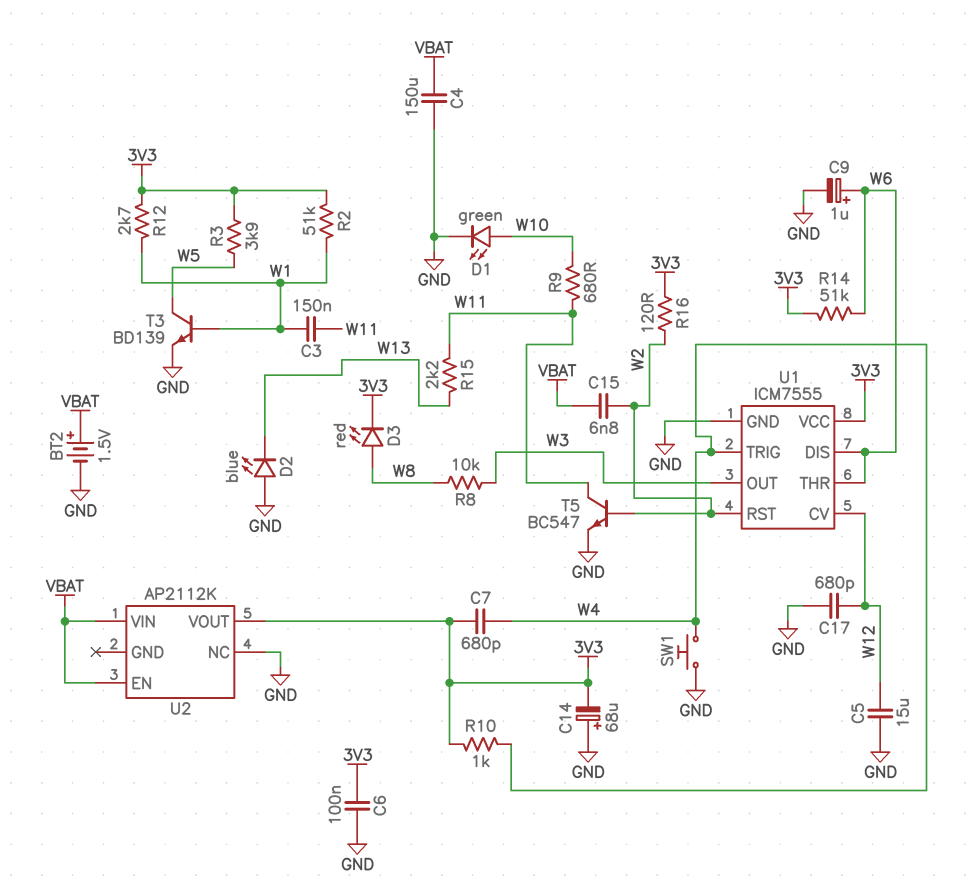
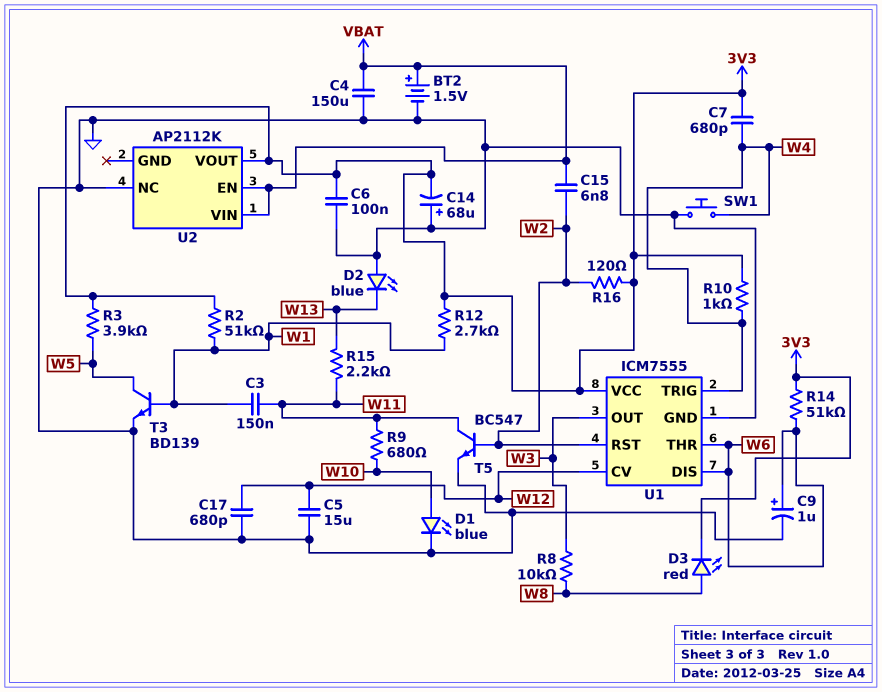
D1: LED green (A W10, K GND) -> LED blue (A W10, K GND)

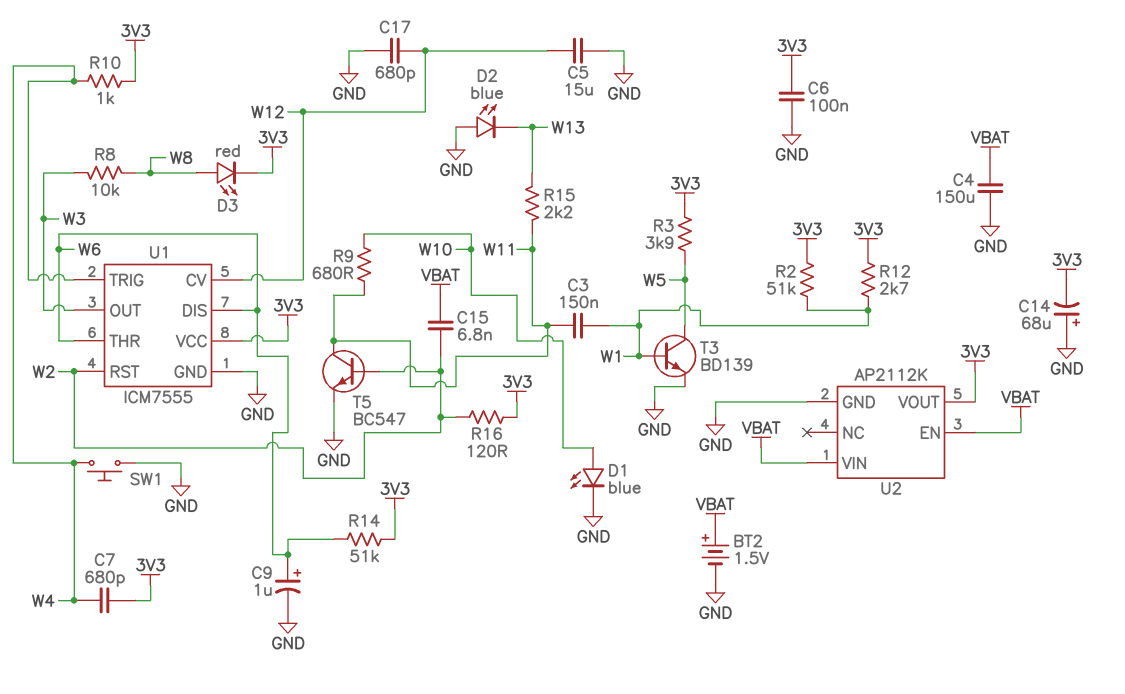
U2 pin GND: none -> GND
U2 pin NC: GND -> none

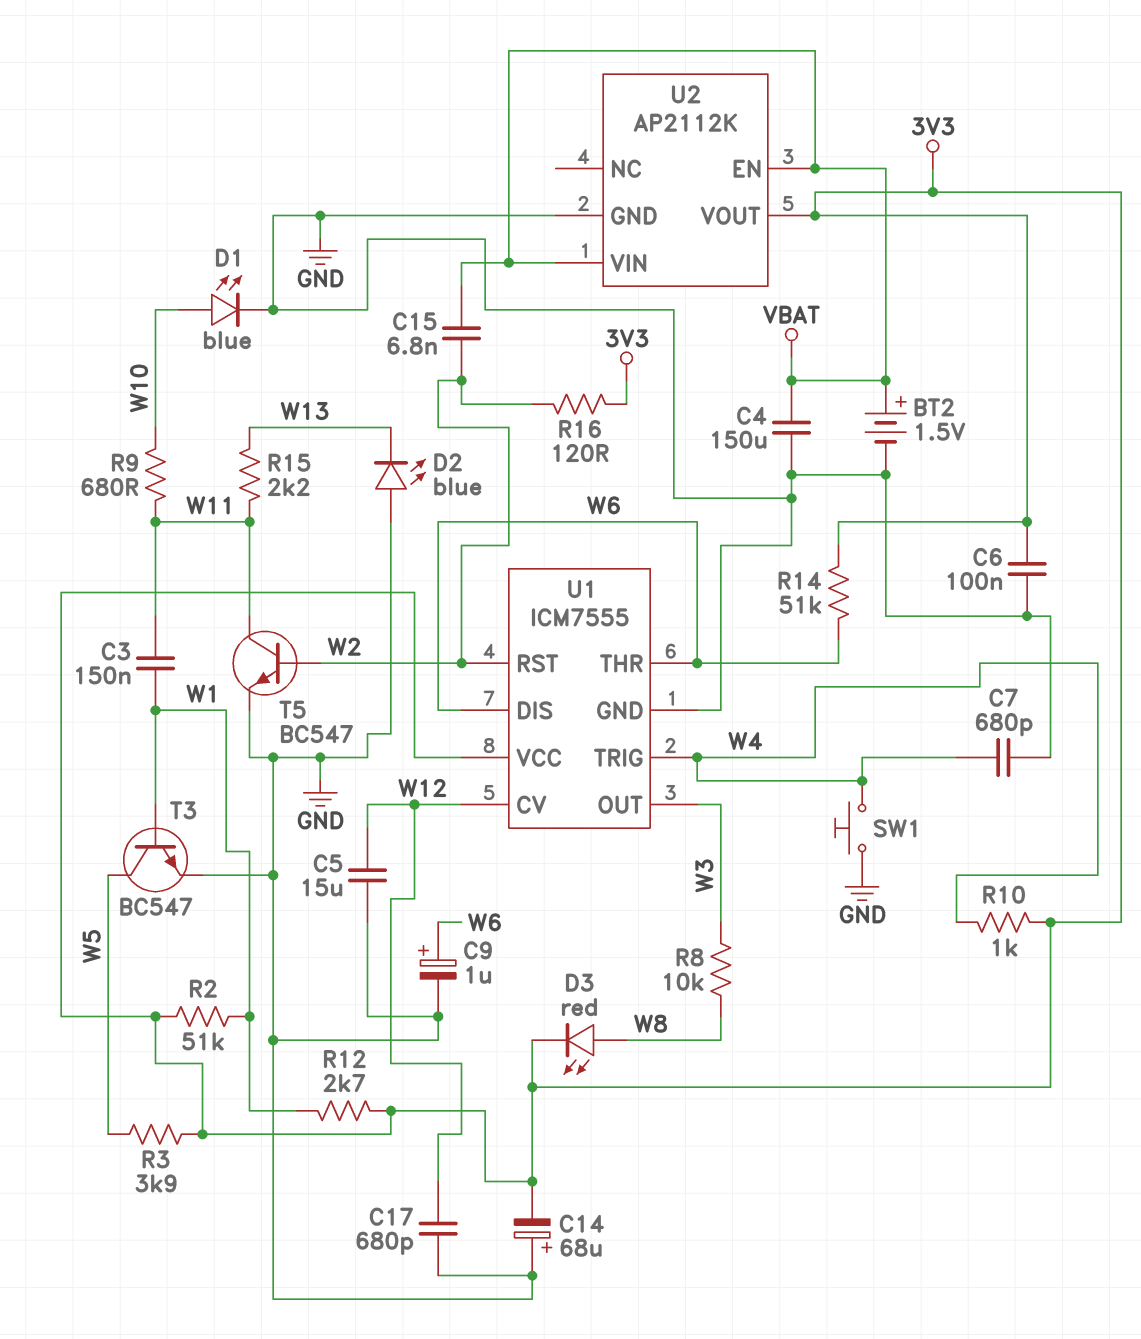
C7: 680pF (3V3, W4) -> 680pF (GND, W4)
T3: NPN BD139 (B W1, C W5, E GND) -> NPN BC547 (B W1, C W5, E GND)

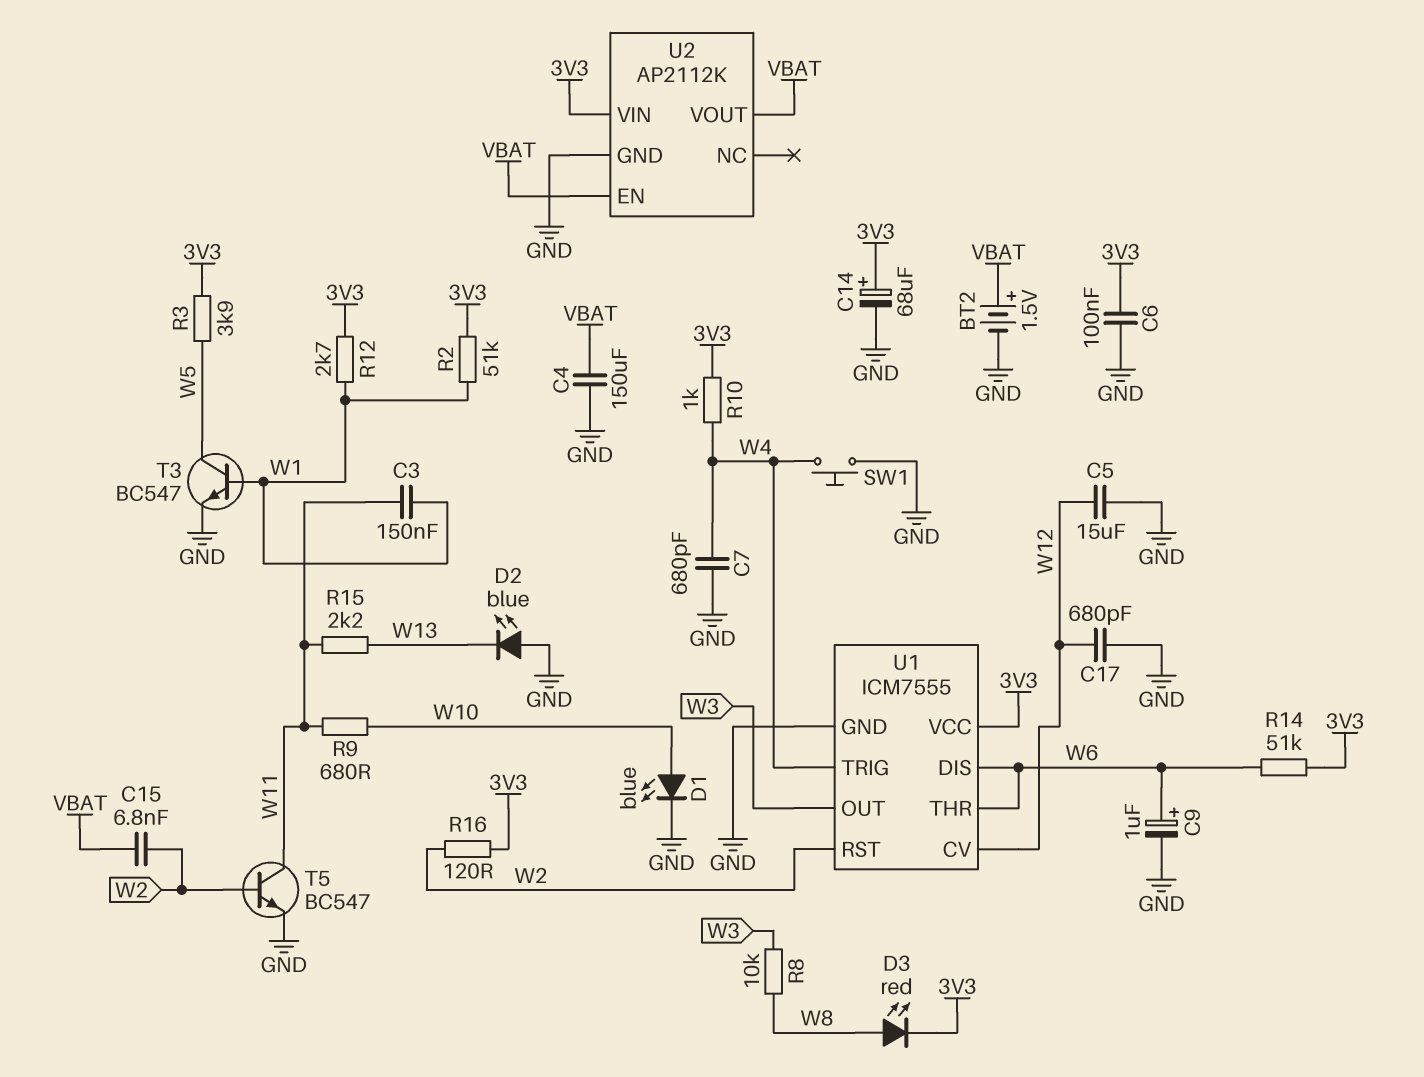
C14: 68uF (plus GND, minus 3V3) -> 68uF (plus 3V3, minus GND)
U2 pin VIN: VBAT -> 3V3
U2 pin VOUT: 3V3 -> VBAT

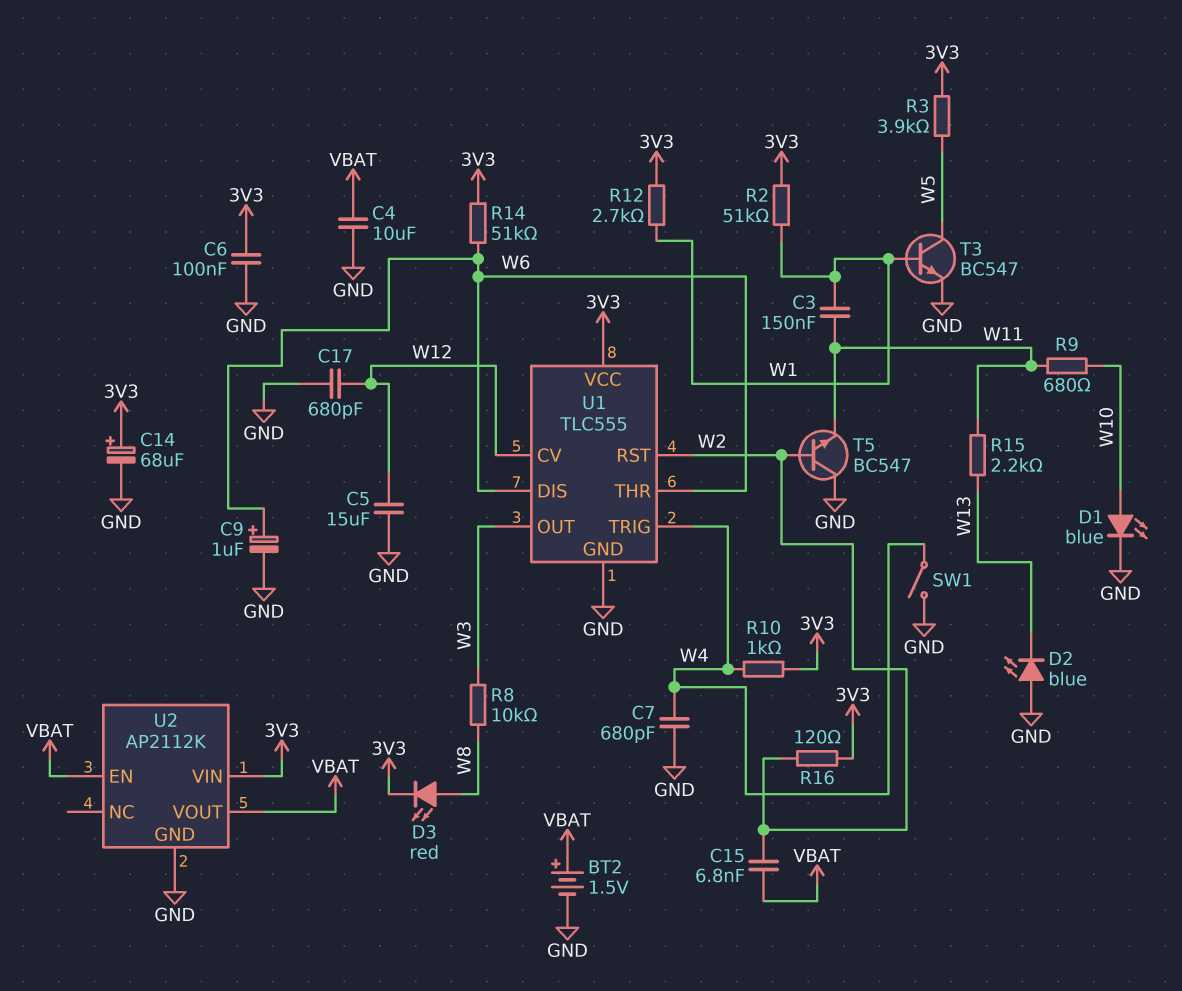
C4: 150uF (GND, VBAT) -> 10uF (GND, VBAT)
SW1: button (GND, W4) -> switch (GND, W4)
T5: NPN BC547 (B W2, C W11, E GND) -> NPN BC547 (B W2, C GND, E W11)
U1: ICM7555 -> TLC555

